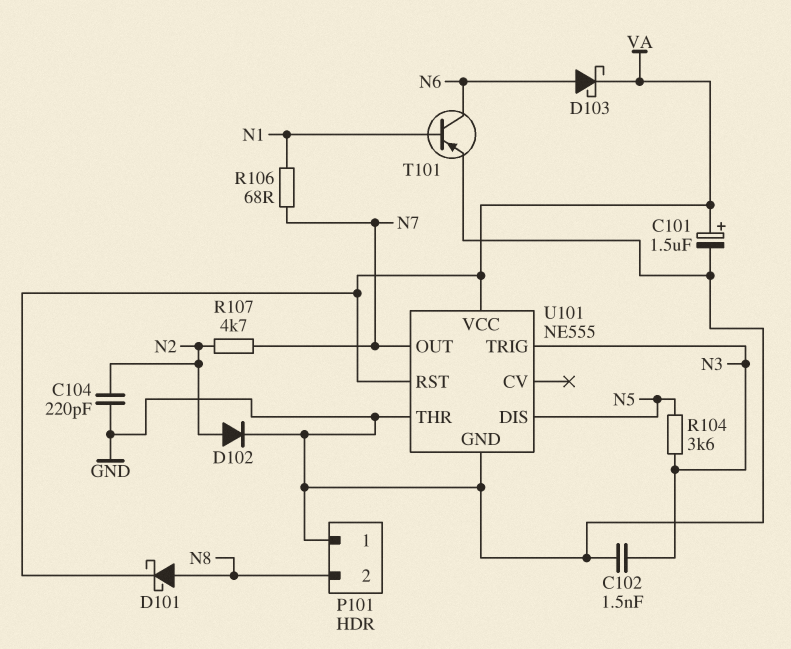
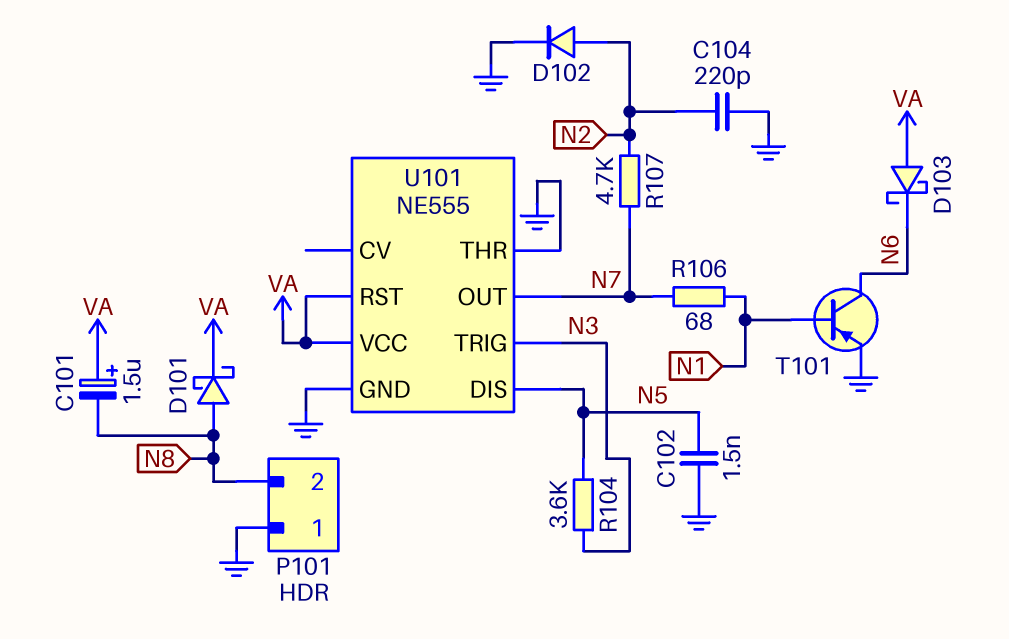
C101: 1.5uF (plus VA, minus GND) -> 1.5uF (plus VA, minus N8)
C102: 1.5nF (GND, N3) -> 1.5nF (GND, N5)
D103: schottky (A N6, K VA) -> schottky (A VA, K N6)

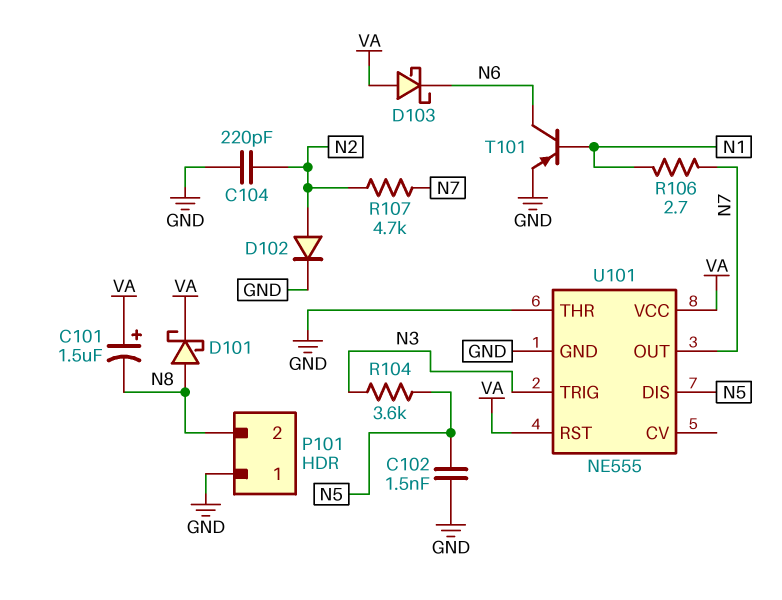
R106: 68 (N1, N7) -> 2.7 (N1, N7)

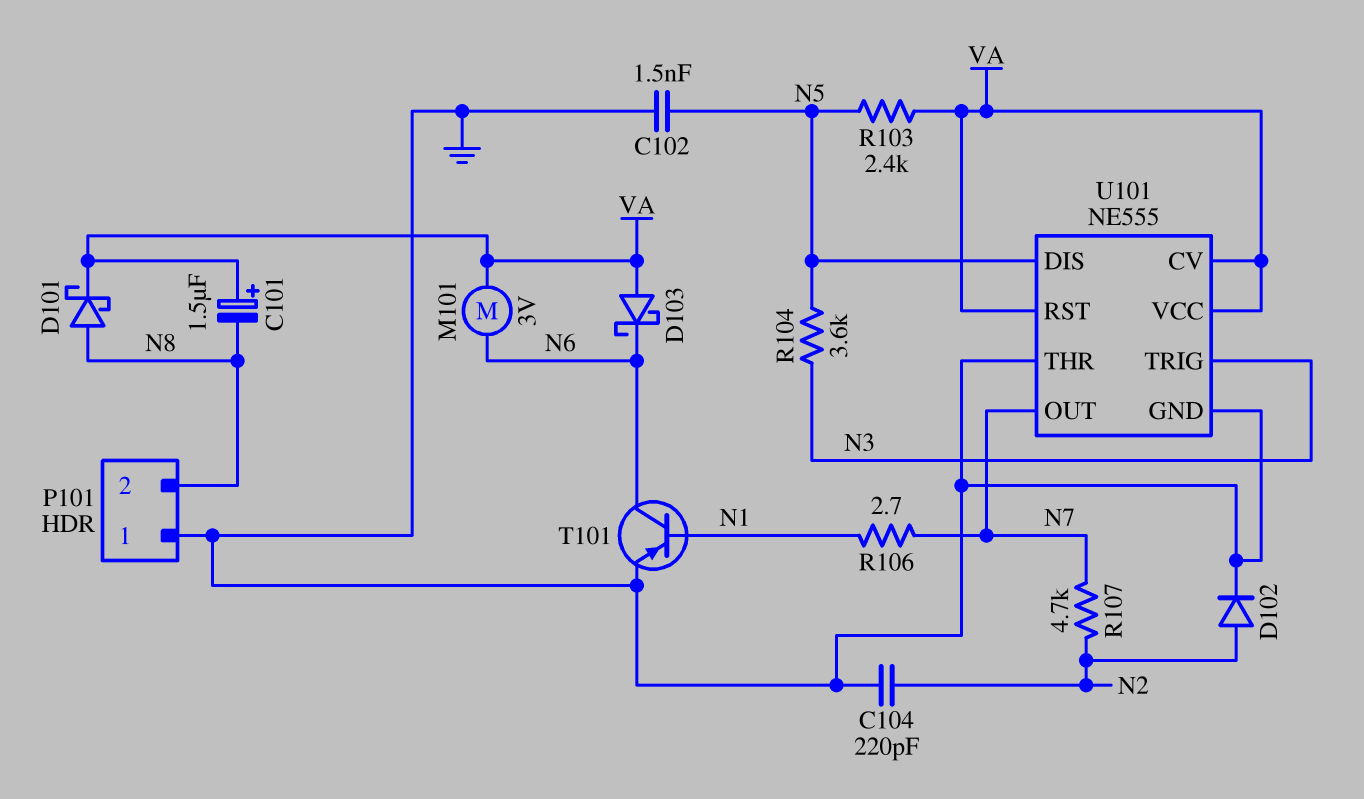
M101: none -> motor 3V (N6, VA)
R103: none -> 2.4k (N5, VA)
U101 pin CV: none -> VA

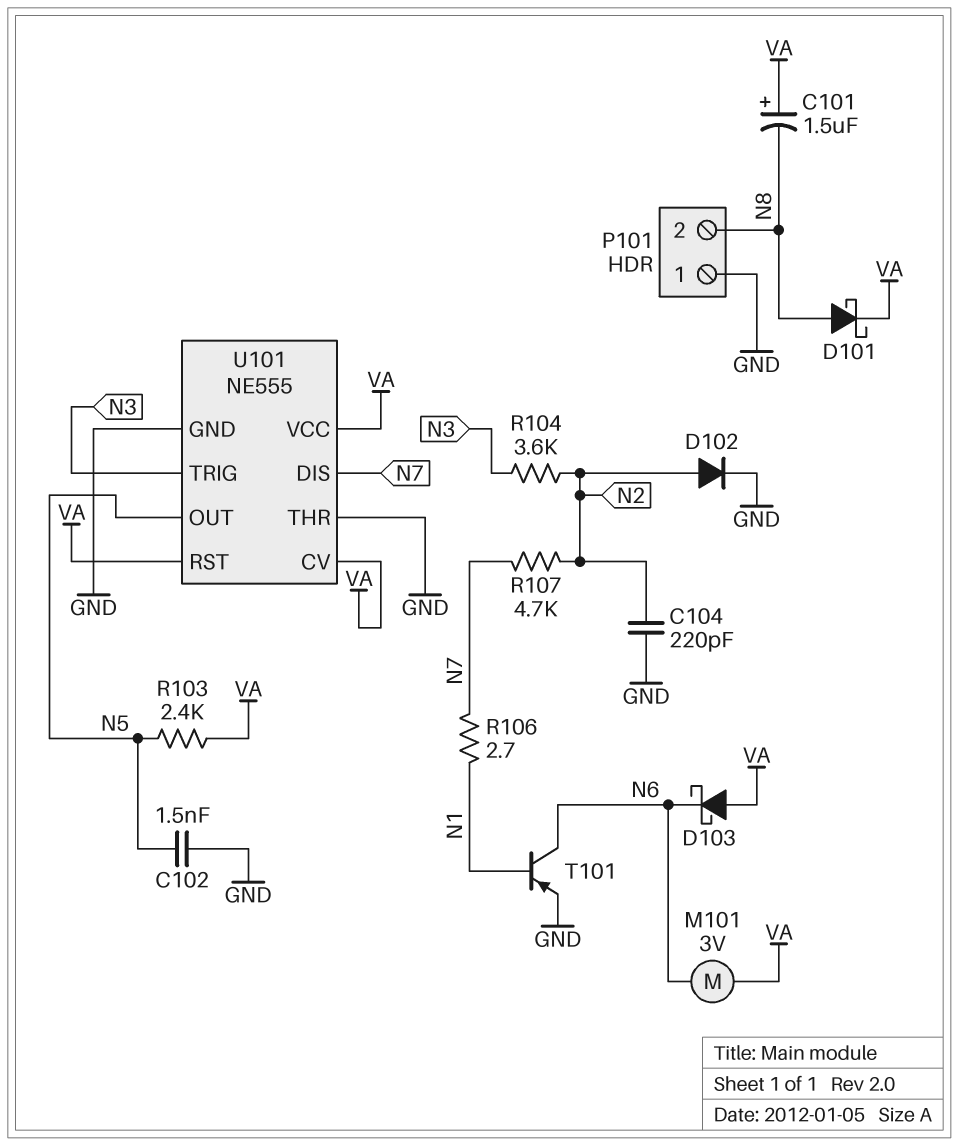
R104: 3.6k (N3, N5) -> 3.6k (N2, N3)
U101 pin DIS: N5 -> N7
U101 pin OUT: N7 -> N5

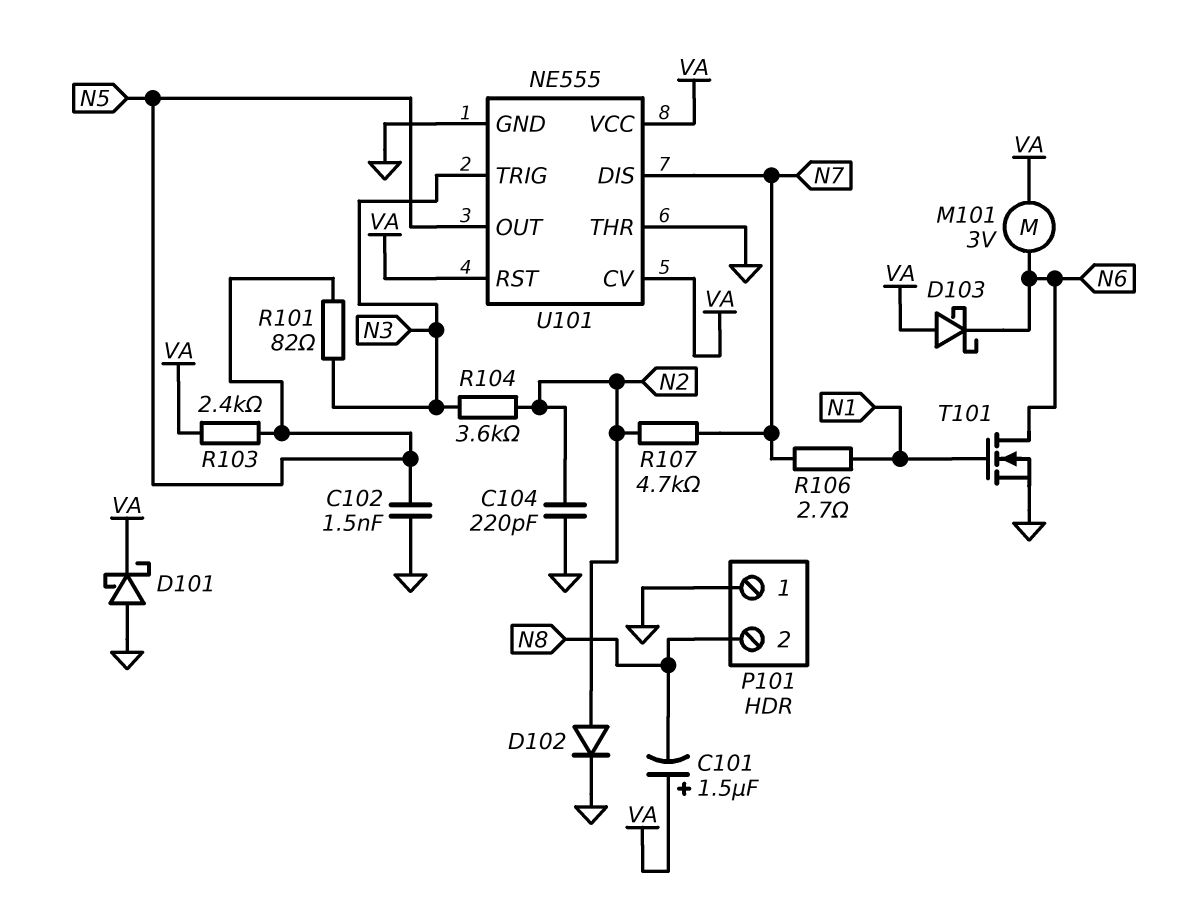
D101: schottky (A N8, K VA) -> schottky (A GND, K VA)
R101: none -> 82 (N3, N5)
T101: PNP (B N1, C N6, E GND) -> NMOS (G N1, D N6, S GND)

